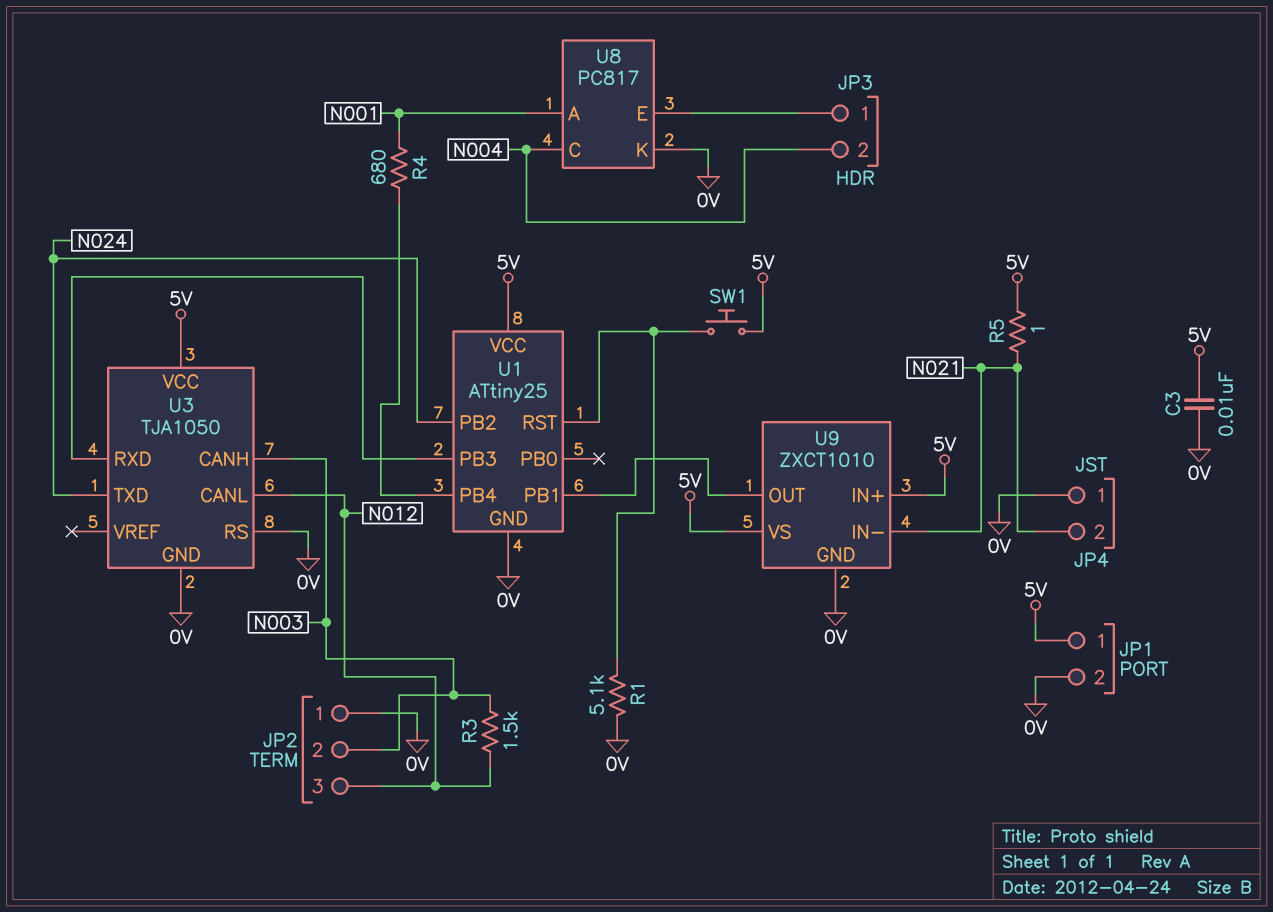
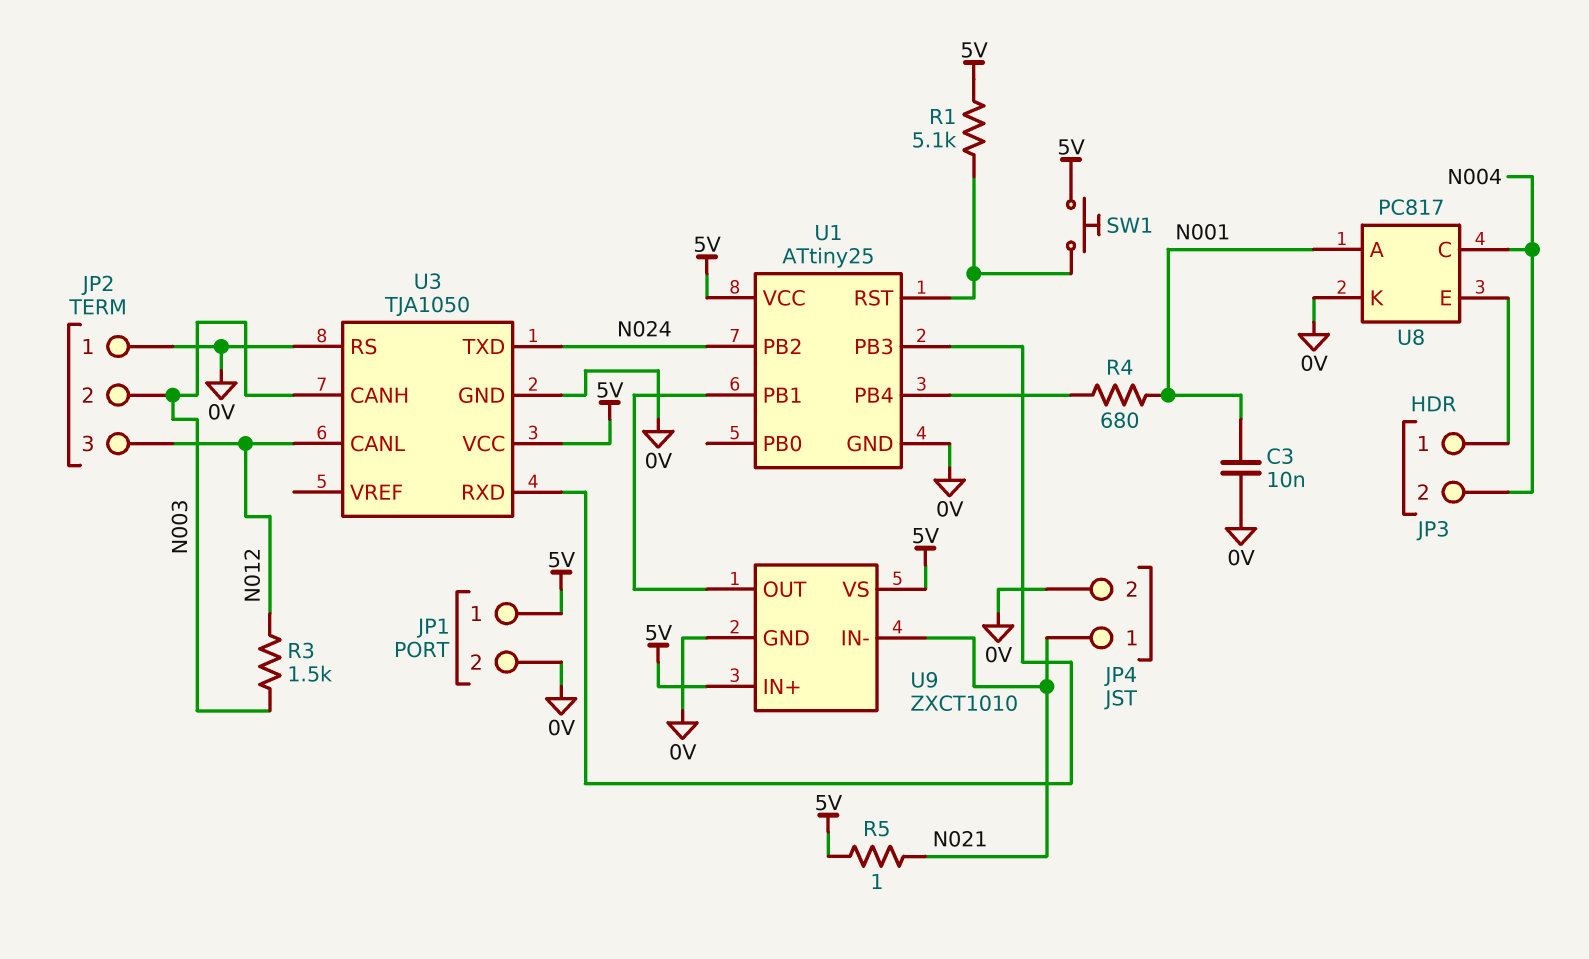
C3: 10nF (0V, 5V) -> 10nF (0V, N001)
JP4 pin 1: 0V -> N021
JP4 pin 2: N021 -> 0V
R1: 5.1k (0V, U1/RST) -> 5.1k (5V, U1/RST)

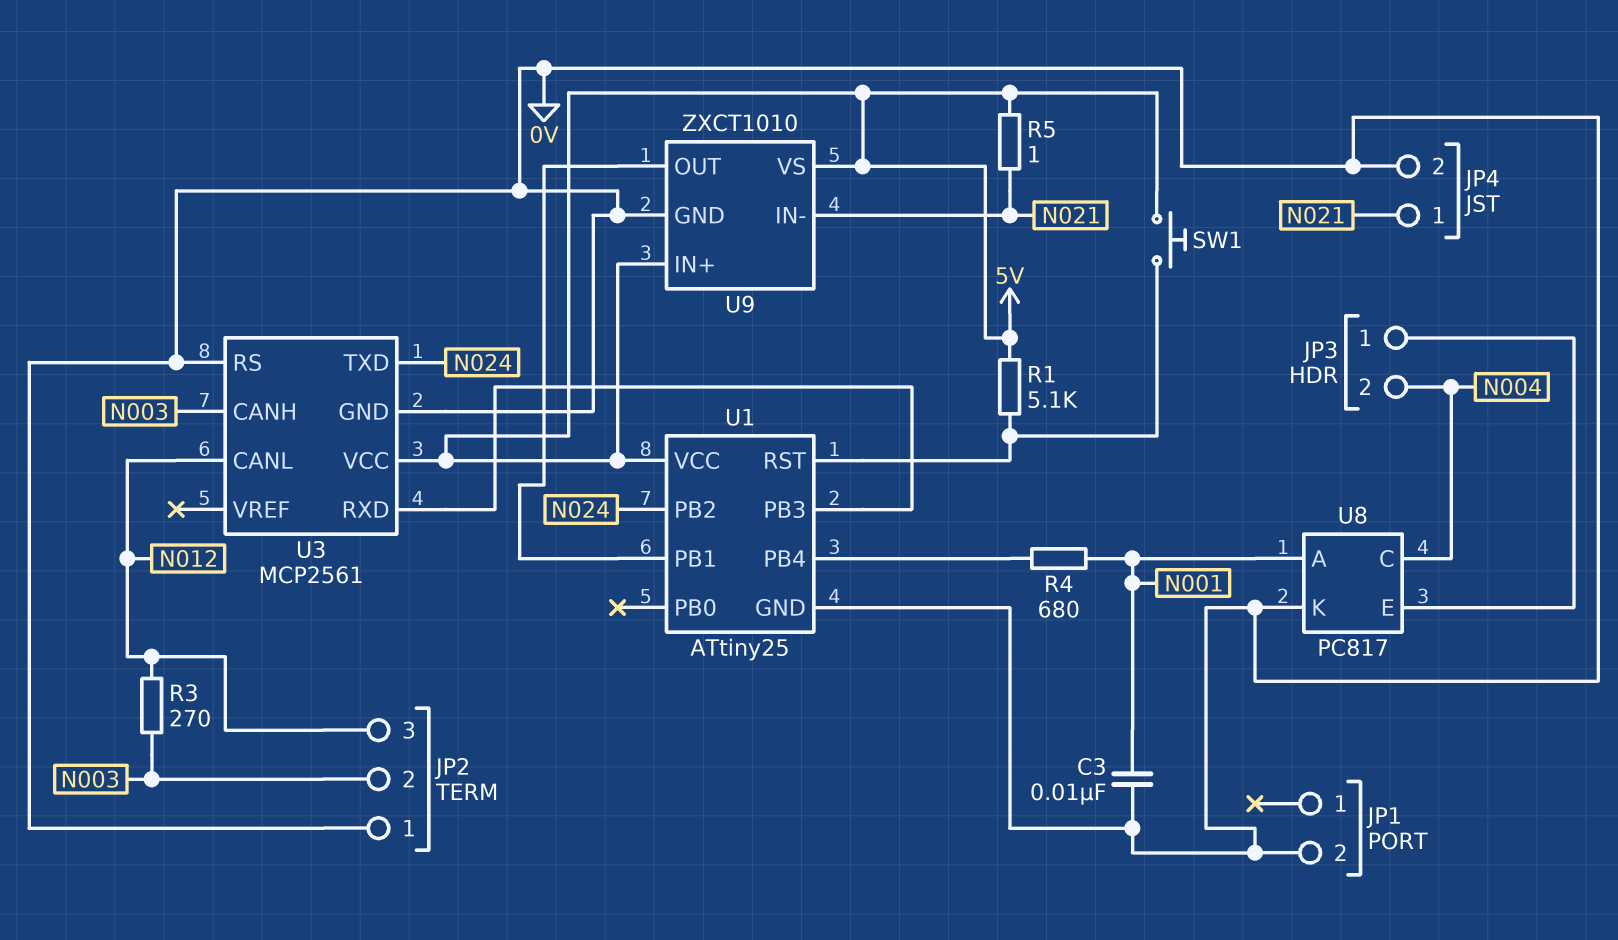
JP1 pin 1: 5V -> none
R3: 1.5k (N003, N012) -> 270 (N003, N012)
U3: TJA1050 -> MCP2561

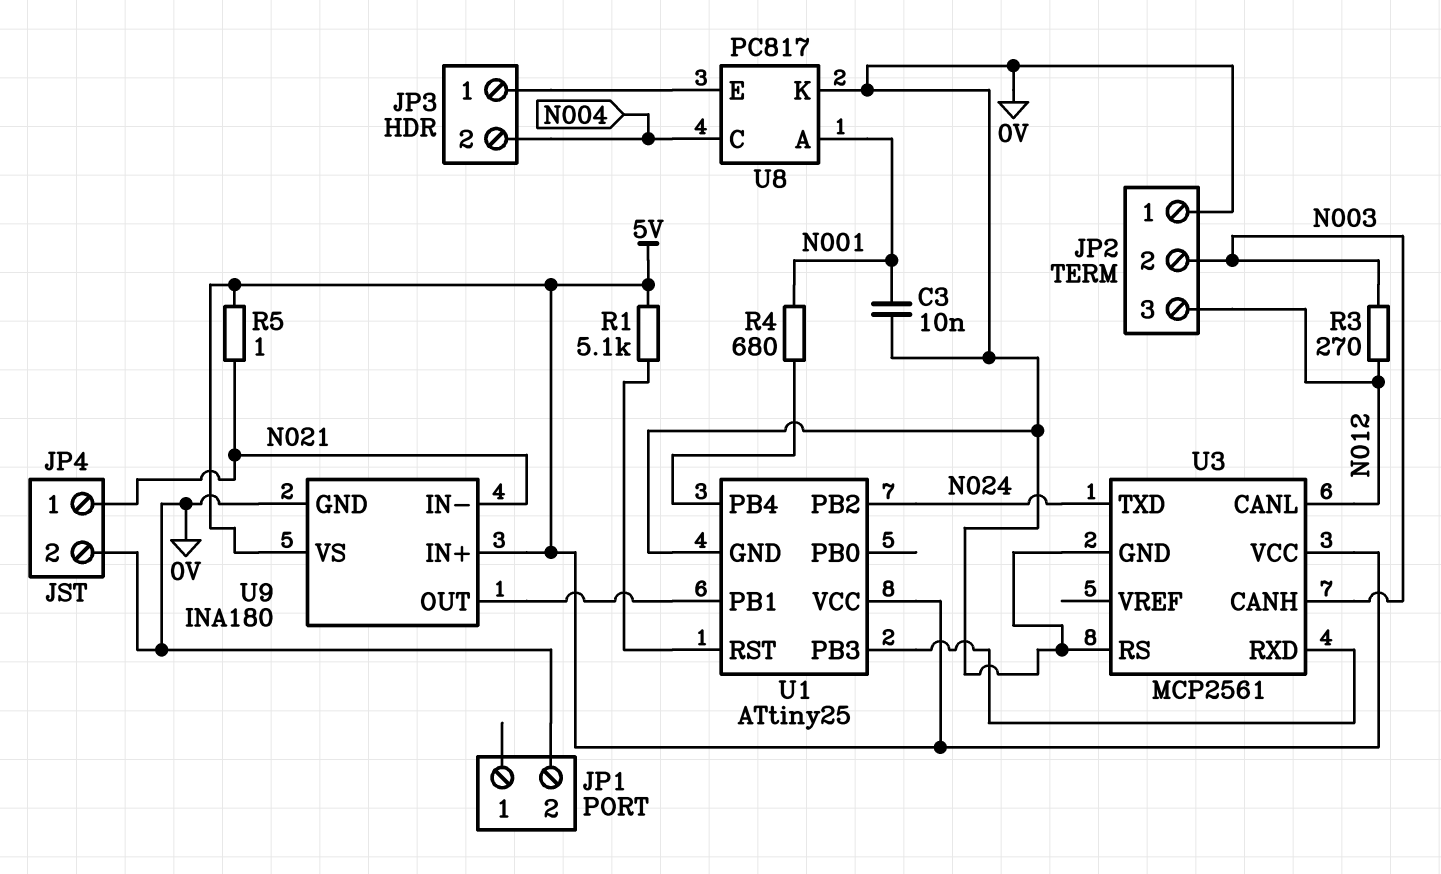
SW1: button (5V, U1/RST) -> none
U9: ZXCT1010 -> INA180

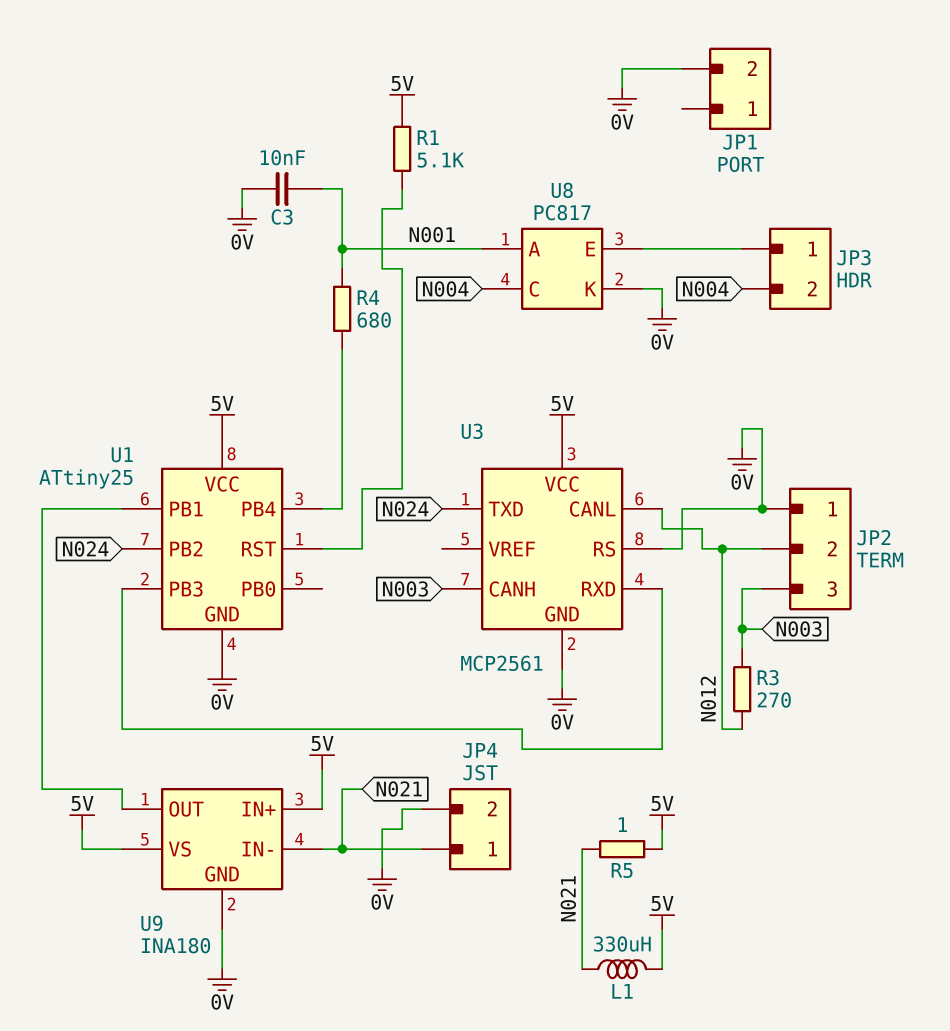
JP2 pin 2: N003 -> N012
JP2 pin 3: N012 -> N003
L1: none -> 330uH (5V, N021)

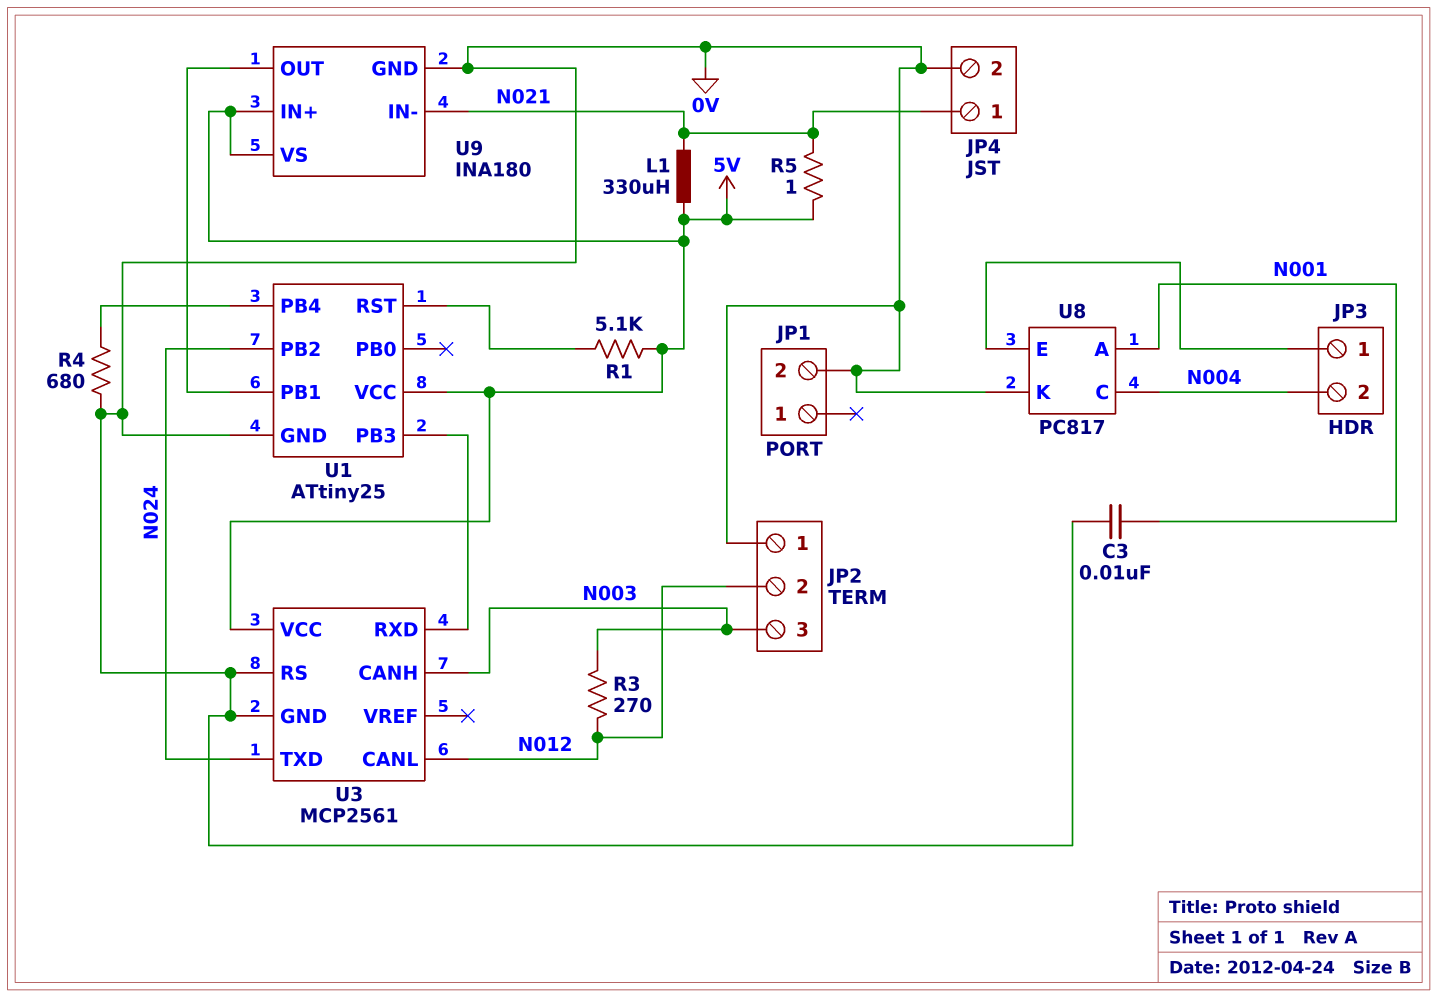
R4: 680 (N001, U1/PB4) -> 680 (0V, U1/PB4)

